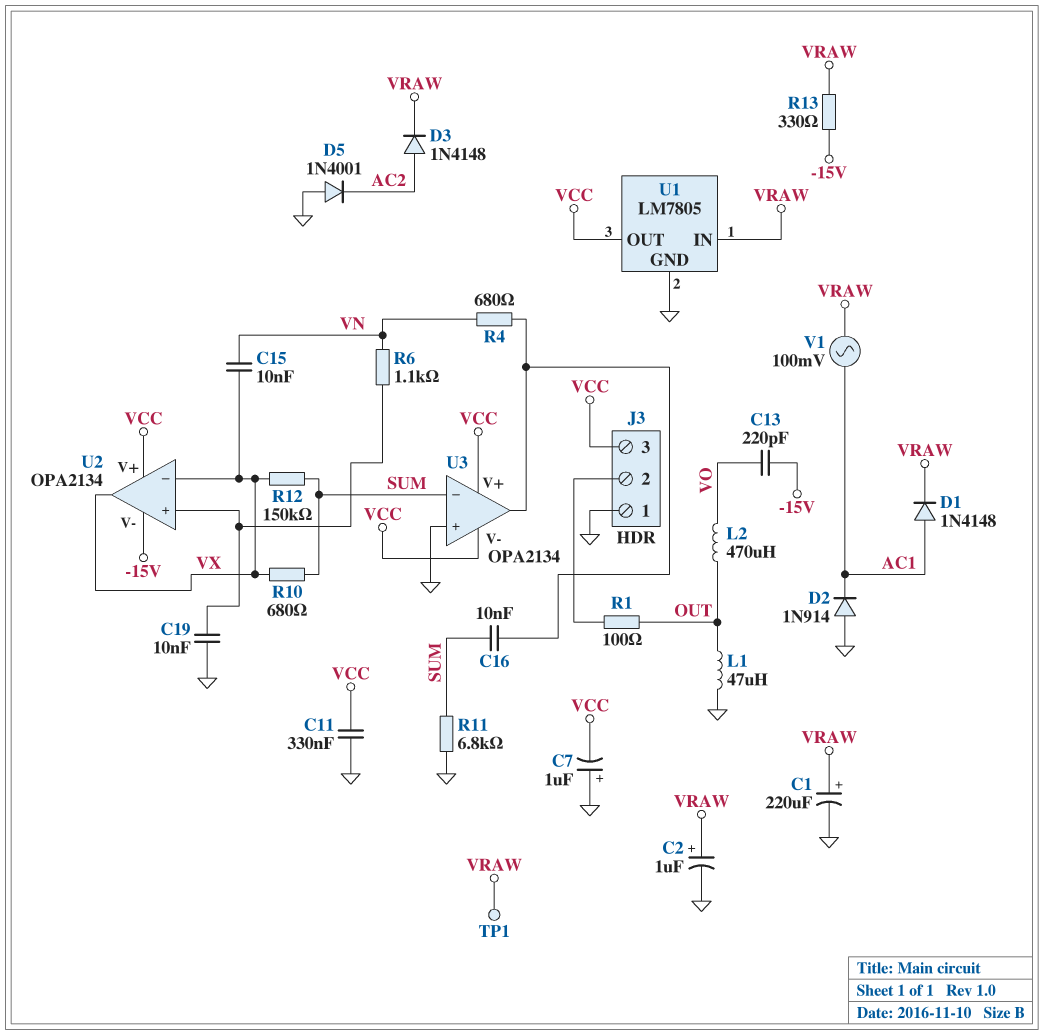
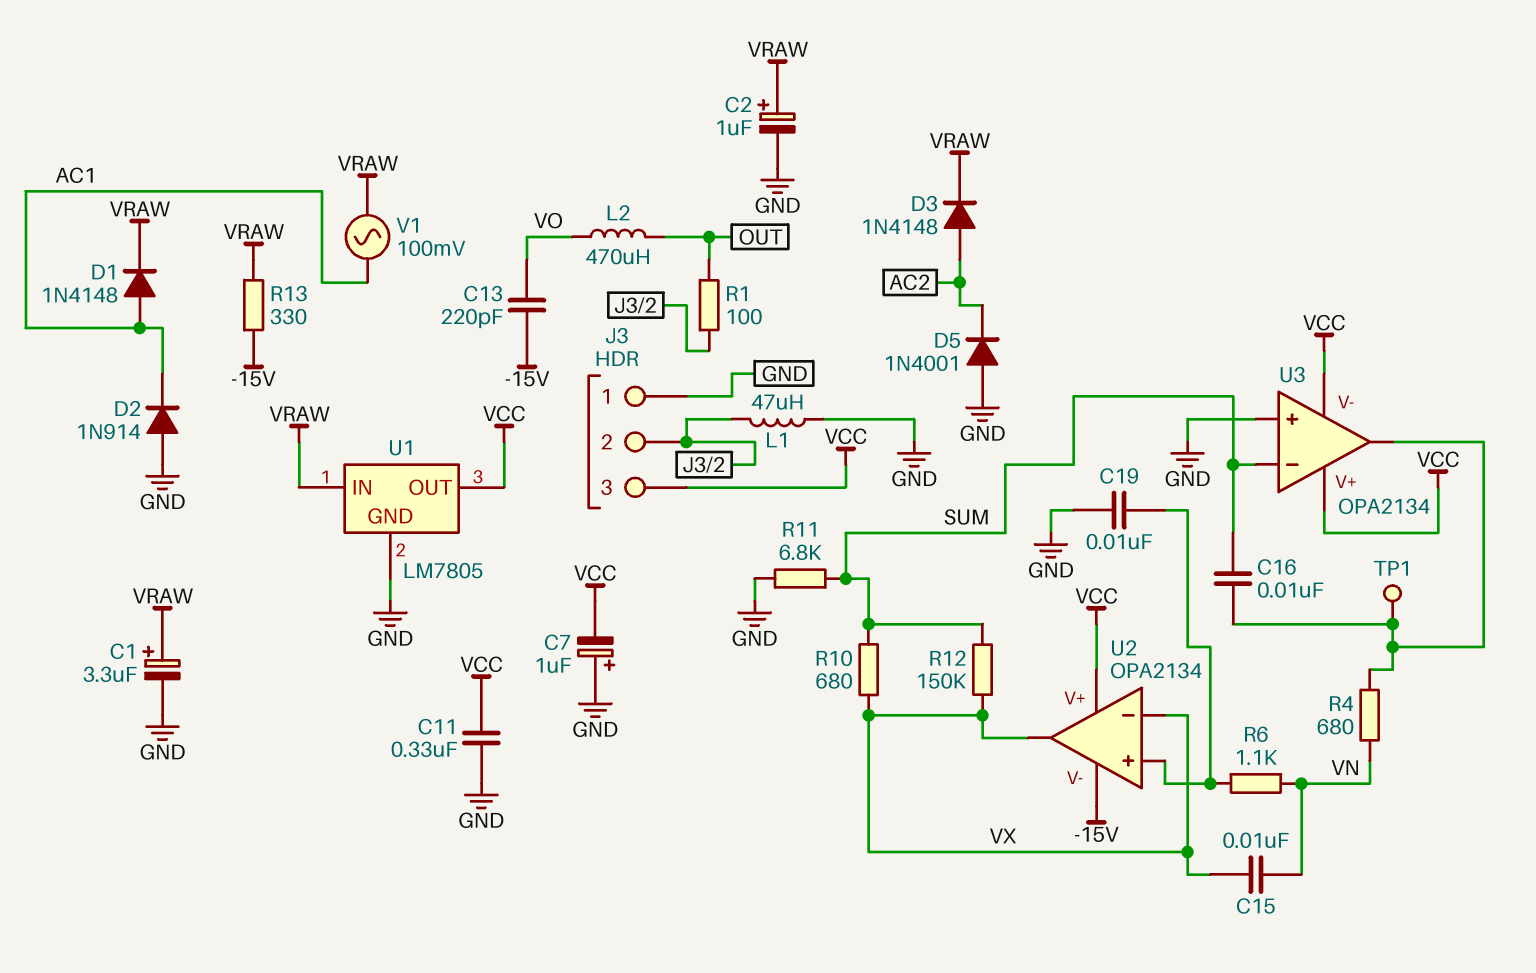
C1: 220uF (plus VRAW, minus GND) -> 3.3uF (plus VRAW, minus GND)
L1: 47uH (GND, OUT) -> 47uH (GND, J3/2)
TP1: test point (VRAW) -> test point (U3/out)

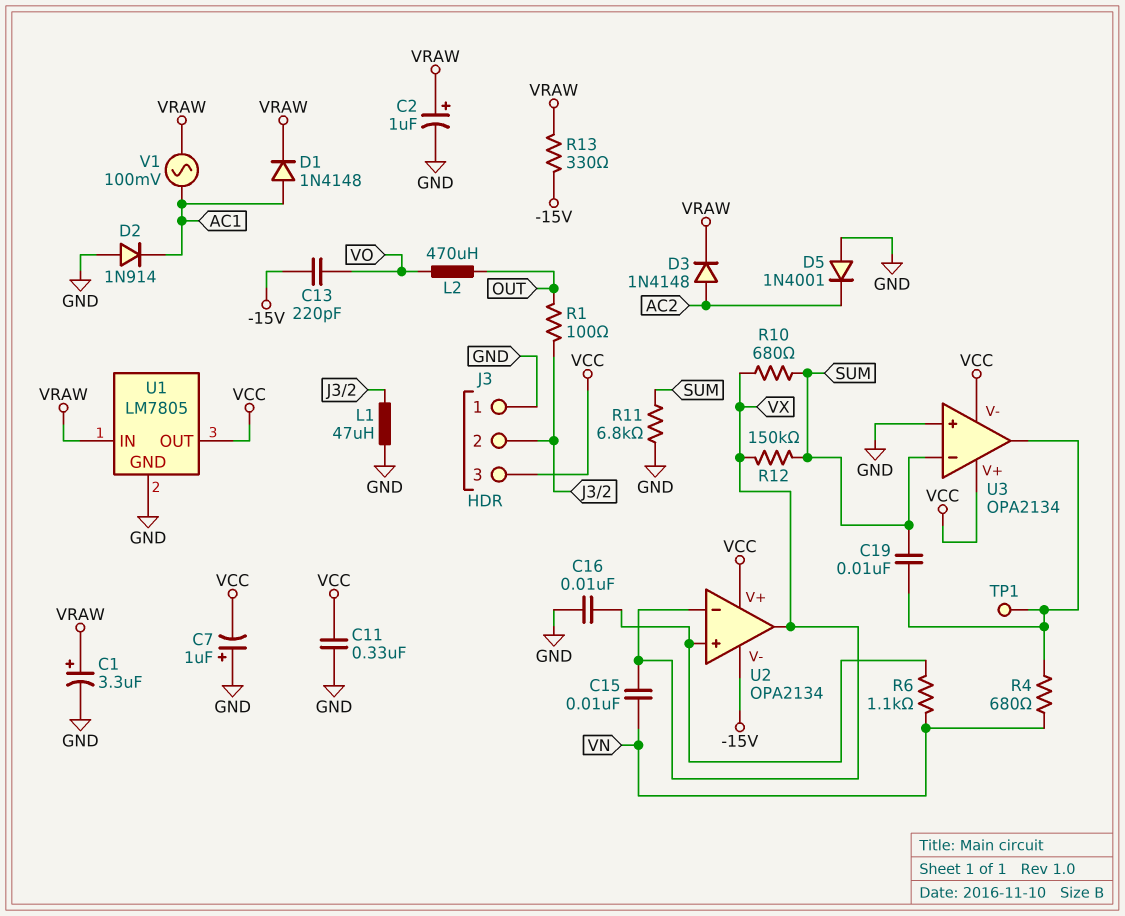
C16: 10nF (SUM, U3/out) -> 10nF (GND, U2/in+)
C19: 10nF (GND, U2/in+) -> 10nF (SUM, U3/out)

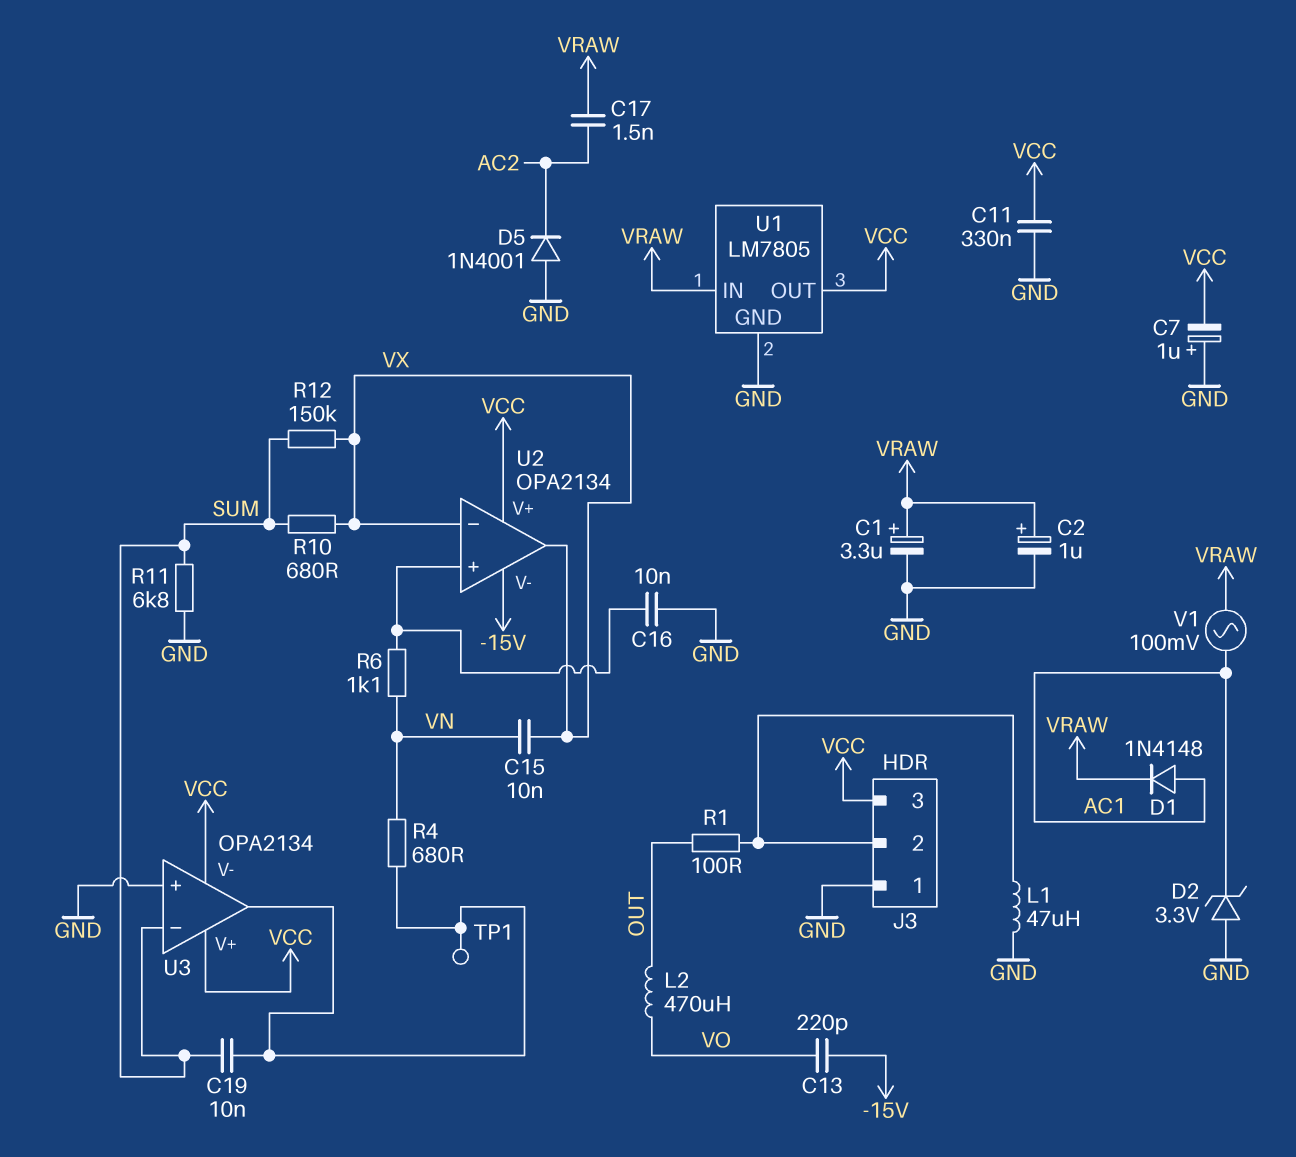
C17: none -> 1.5nF (AC2, VRAW)
D2: diode 1N914 (A GND, K AC1) -> zener 3.3V (A GND, K AC1)
D3: diode 1N4148 (A AC2, K VRAW) -> none
R13: 330 (-15V, VRAW) -> none

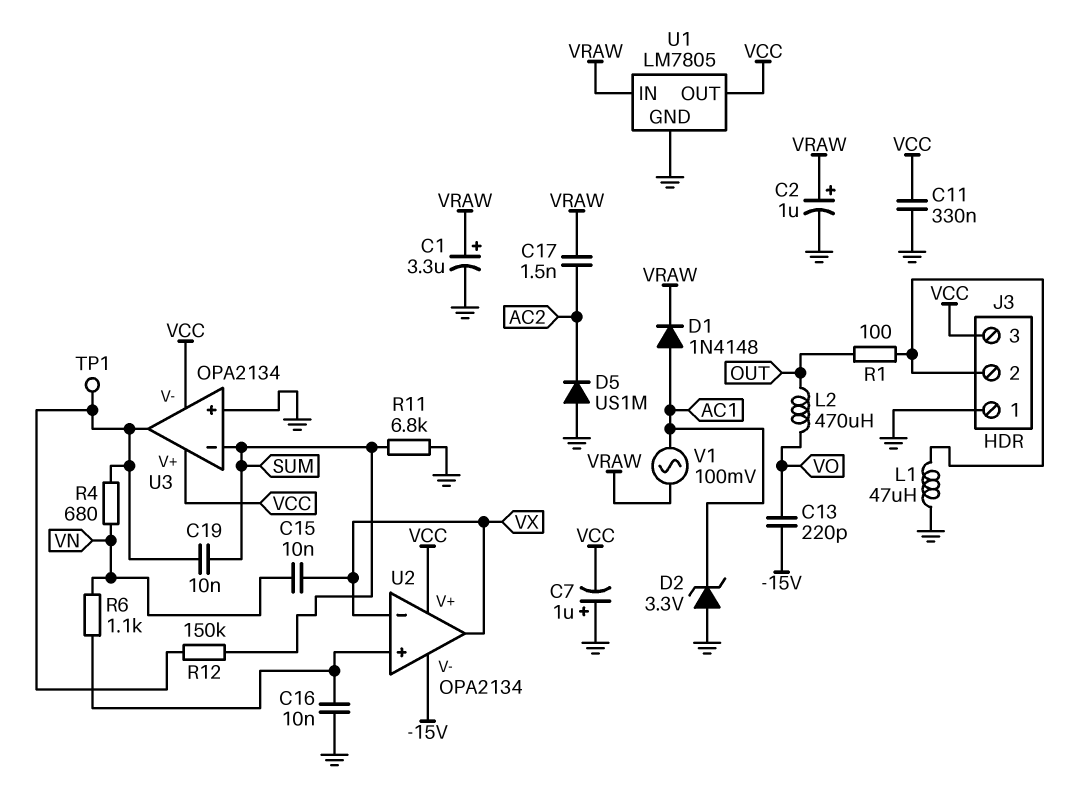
D5: diode 1N4001 (A GND, K AC2) -> diode US1M (A GND, K AC2)
R10: 680 (SUM, VX) -> none
R12: 150k (SUM, VX) -> 150k (SUM, U3/out)

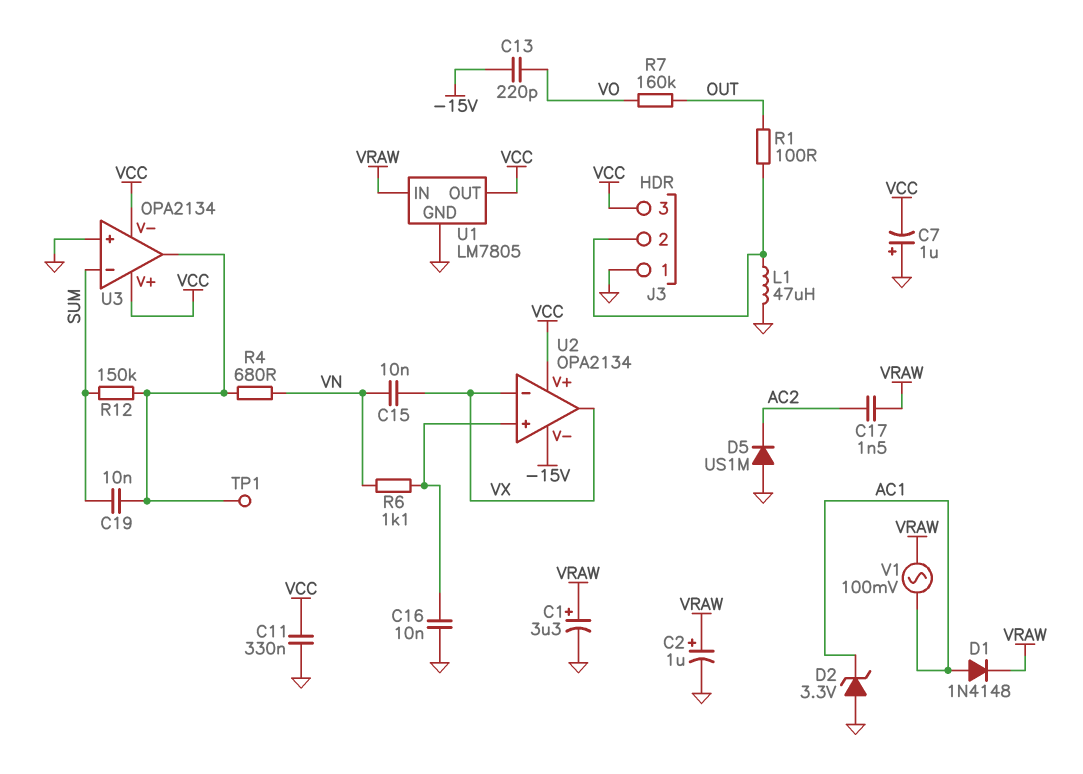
L2: 470uH (OUT, VO) -> none
R7: none -> 160k (OUT, VO)
R11: 6.8k (GND, SUM) -> none

